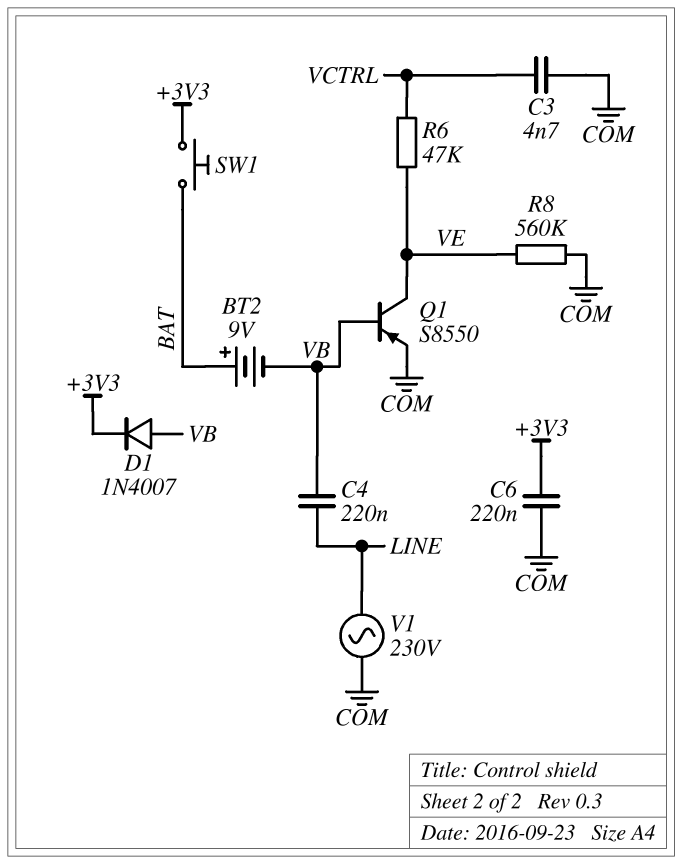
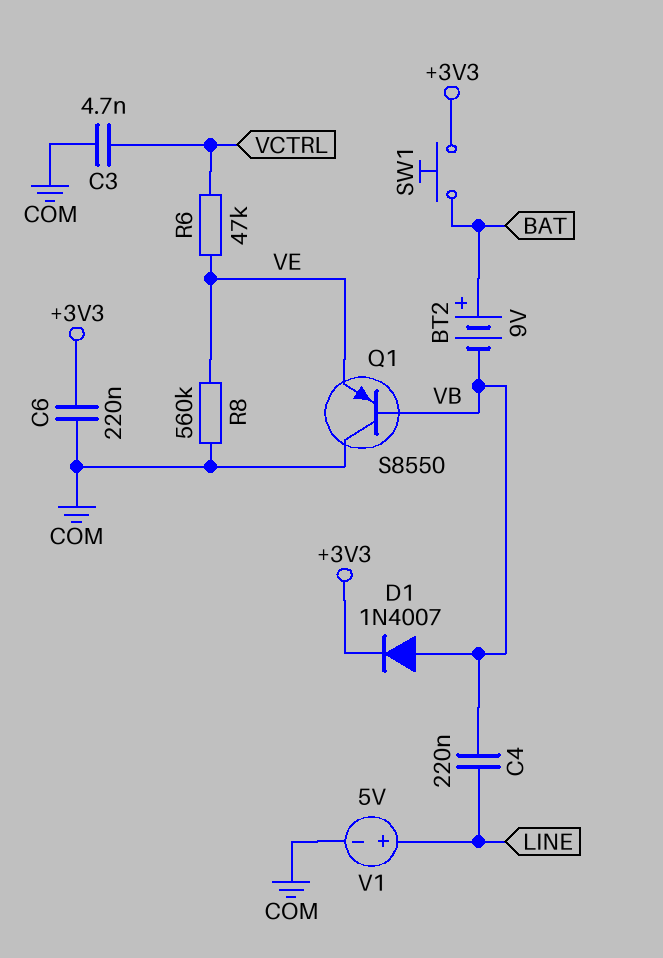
Q1: PNP S8550 (B VB, C VE, E COM) -> PNP S8550 (B VB, C COM, E VE)
V1: AC 230V (COM, LINE) -> 5V (plus LINE, minus COM)

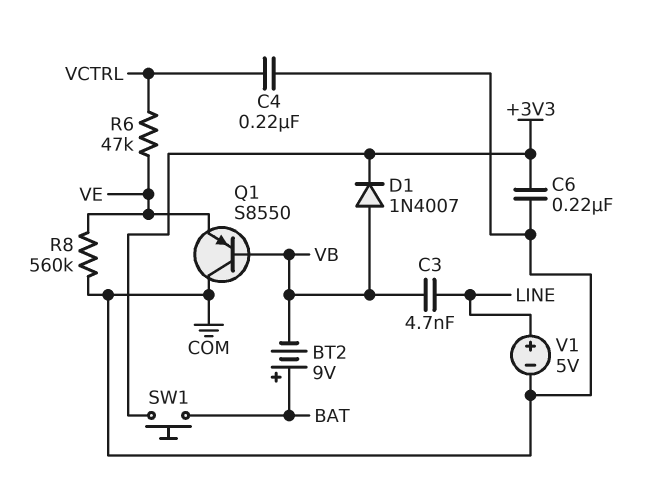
C3: 4.7nF (COM, VCTRL) -> 4.7nF (LINE, VB)
C4: 220nF (LINE, VB) -> 220nF (COM, VCTRL)

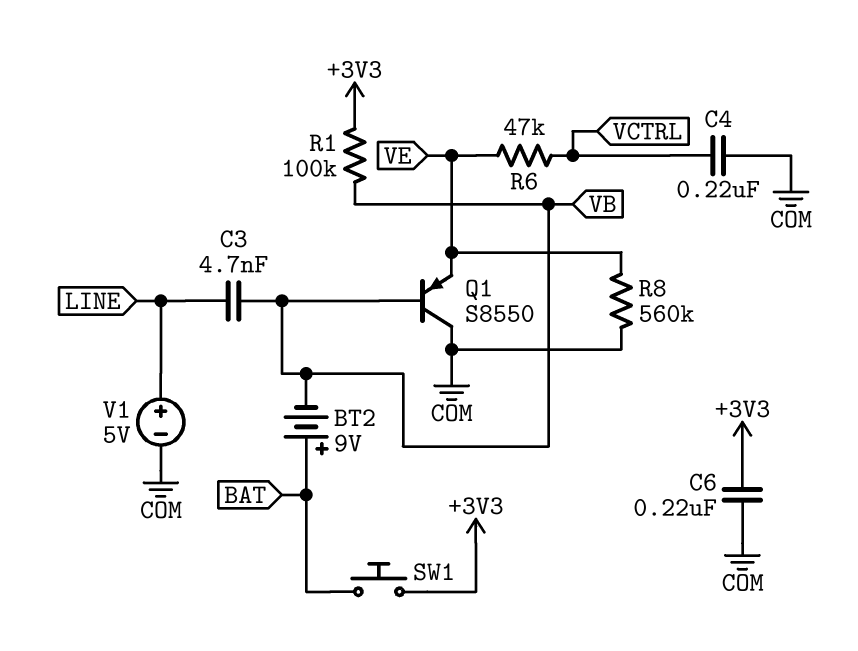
D1: diode 1N4007 (A VB, K +3V3) -> none
R1: none -> 100k (+3V3, VB)

